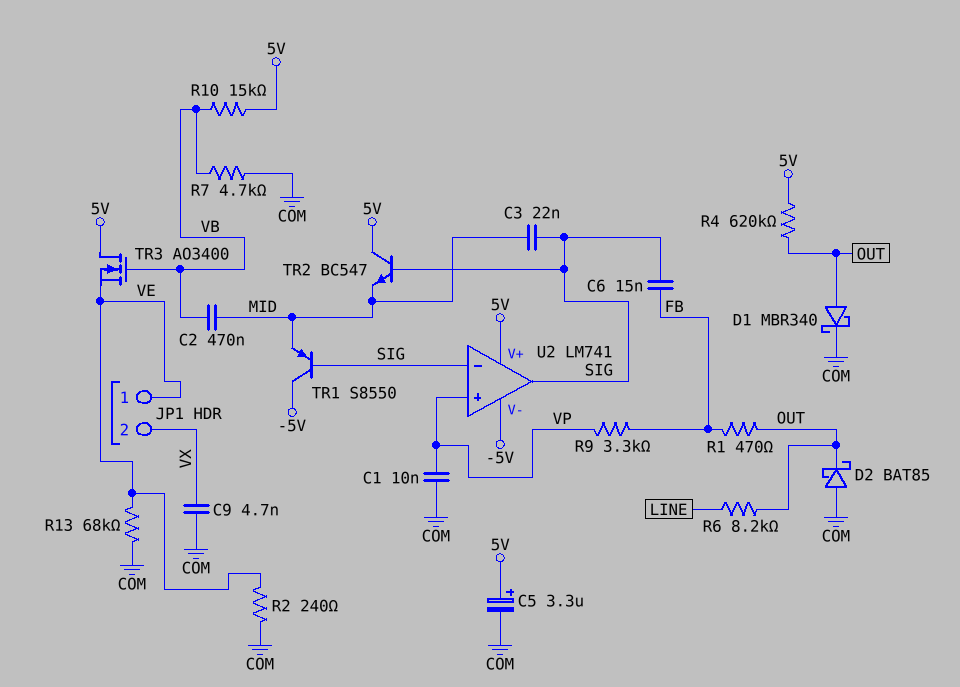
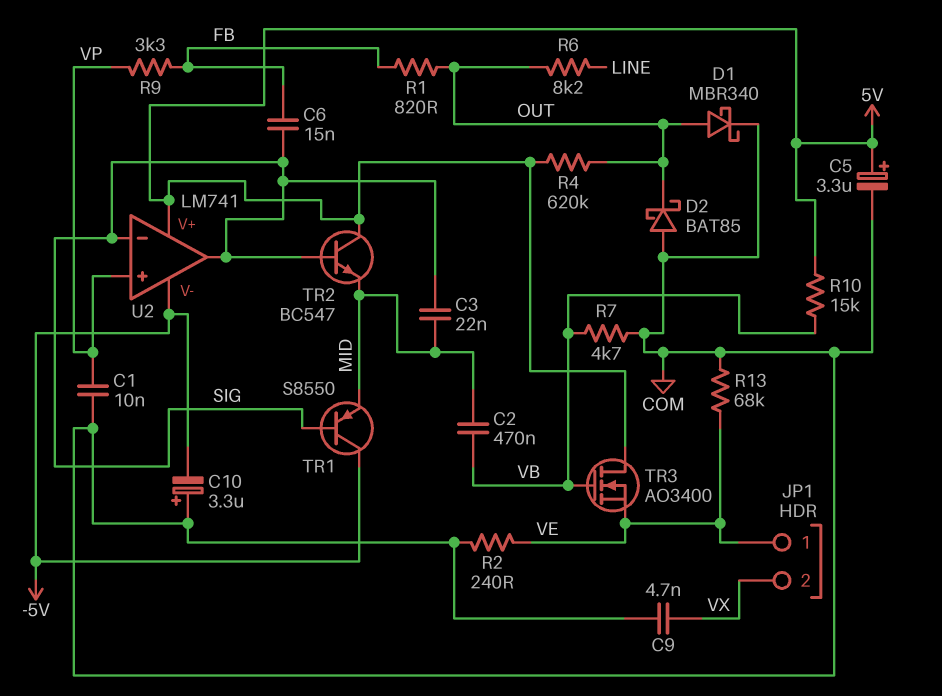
C10: none -> 3.3uF (plus COM, minus -5V)
R1: 470 (FB, OUT) -> 820 (FB, OUT)

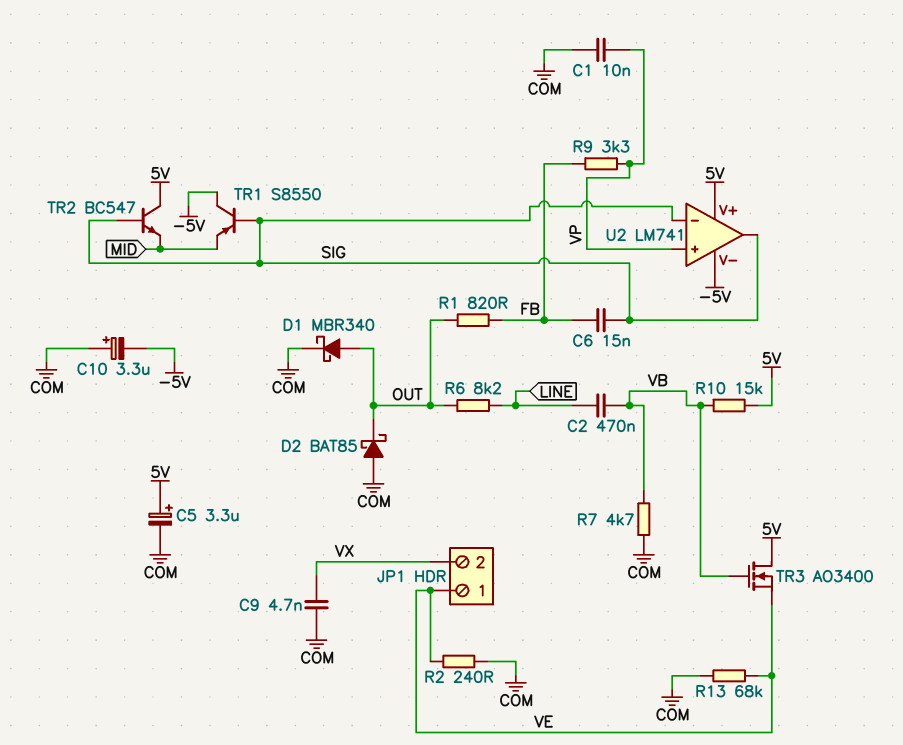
C2: 470nF (MID, VB) -> 470nF (LINE, VB)
C3: 22nF (MID, SIG) -> none
R4: 620k (5V, OUT) -> none

